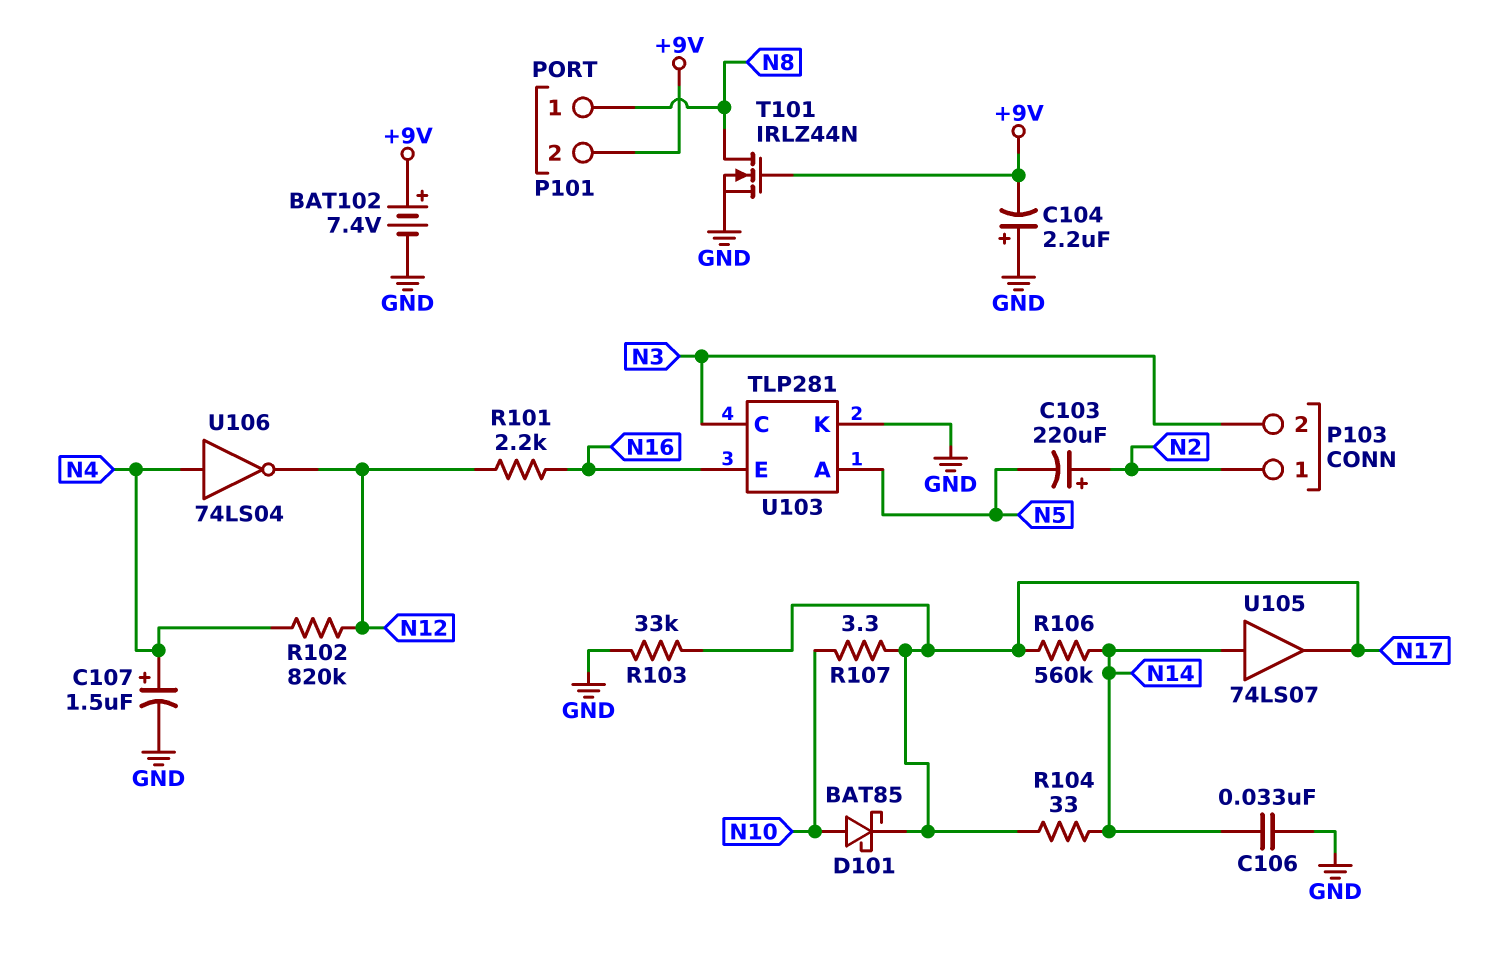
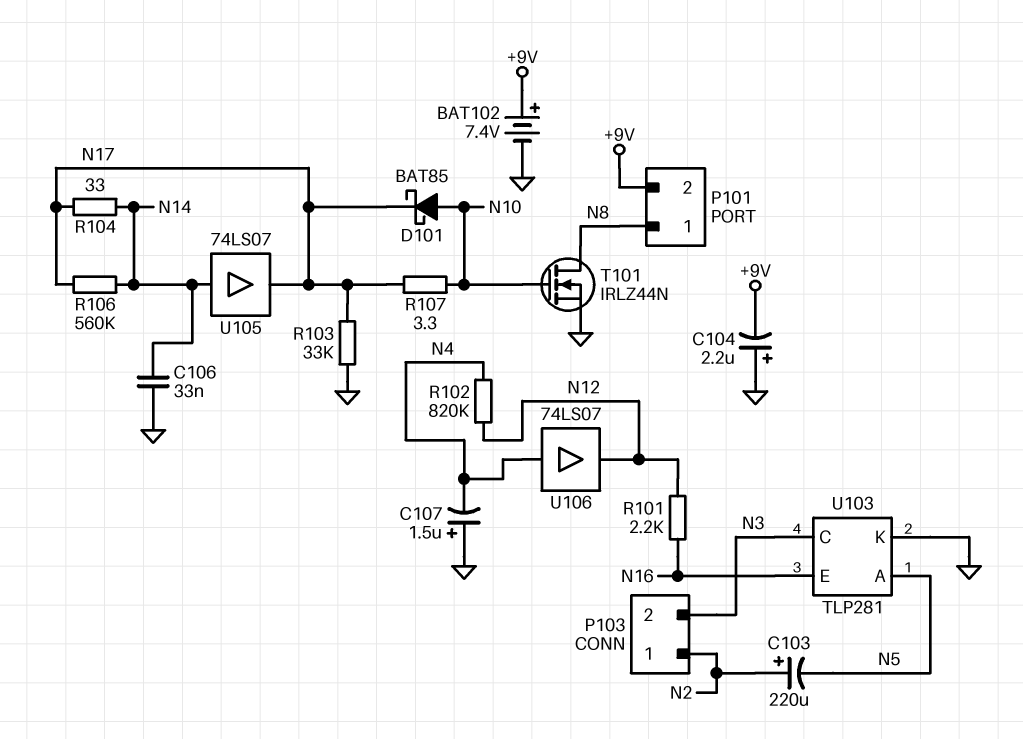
C107: 1.5uF (plus N4, minus GND) -> 1.5uF (plus GND, minus N4)
T101: NMOS IRLZ44N (G +9V, D N8, S GND) -> NMOS IRLZ44N (G N10, D N8, S GND)
U106: NOT 74LS04 (in N4, out N12) -> buffer 74LS07 (in N4, out N12)

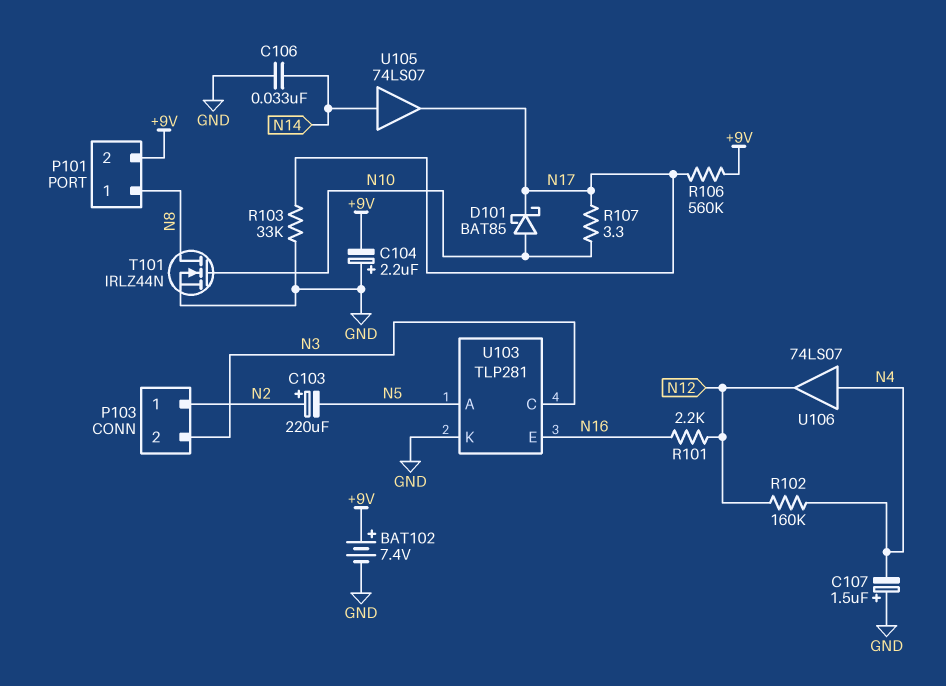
R102: 820k (N4, N12) -> 160k (N4, N12)
R104: 33 (N14, N17) -> none
R106: 560k (N14, N17) -> 560k (+9V, N17)

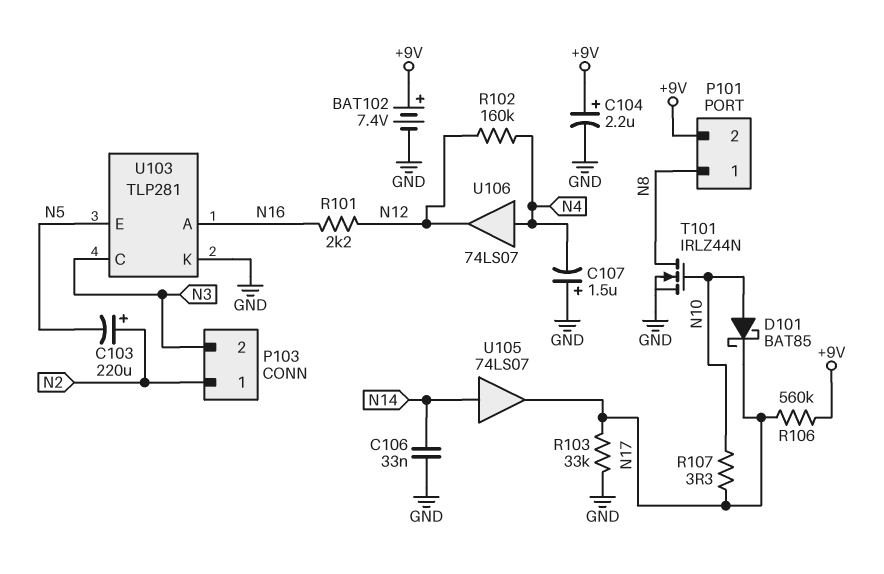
C104: 2.2uF (plus GND, minus +9V) -> 2.2uF (plus +9V, minus GND)
U103 pin A: N5 -> N16
U103 pin E: N16 -> N5

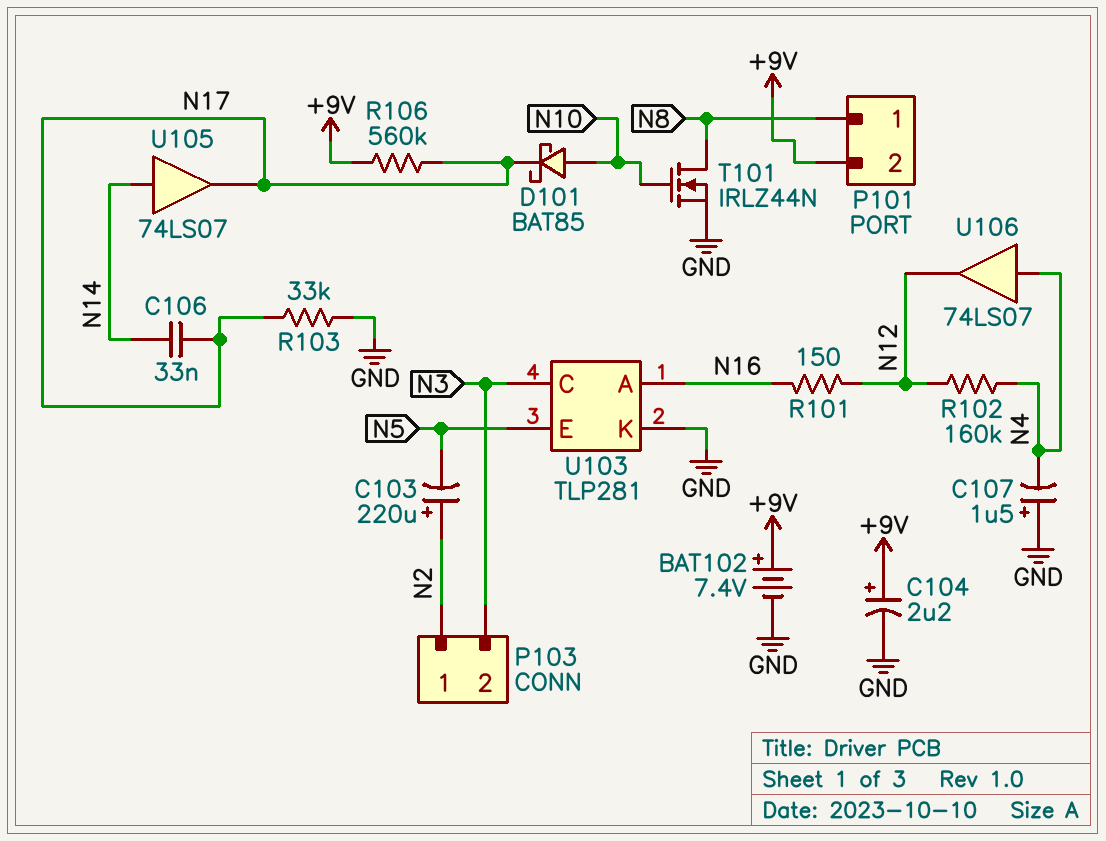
C106: 33nF (GND, N14) -> 33nF (N14, N17)
R101: 2.2k (N12, N16) -> 150 (N12, N16)
R107: 3.3 (N10, N17) -> none

